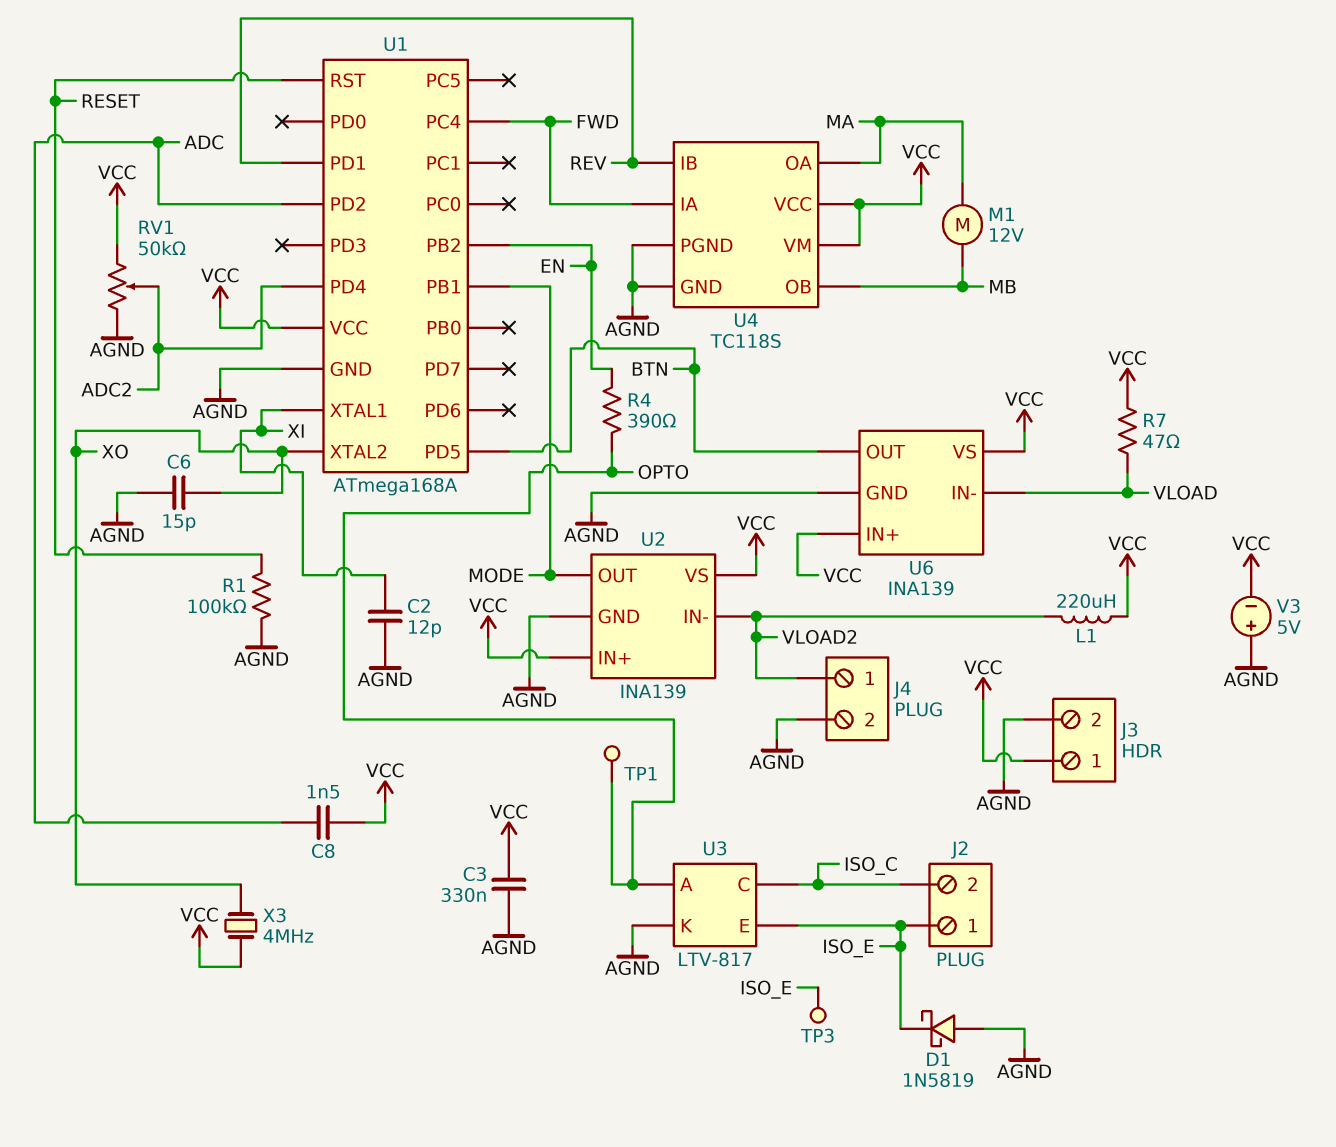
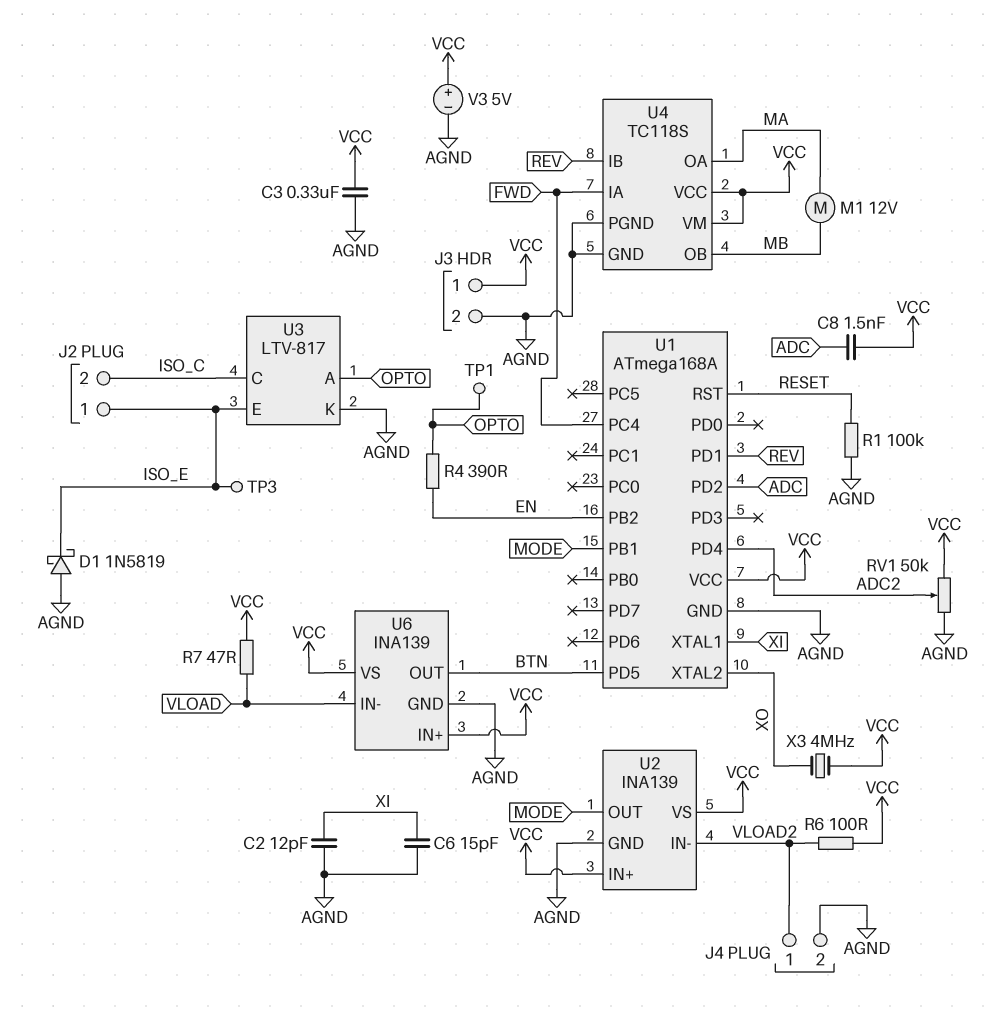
C6: 15pF (AGND, XO) -> 15pF (AGND, XI)
L1: 220uH (VCC, VLOAD2) -> none
R6: none -> 100 (VCC, VLOAD2)
V3: 5V (plus AGND, minus VCC) -> 5V (plus VCC, minus AGND)

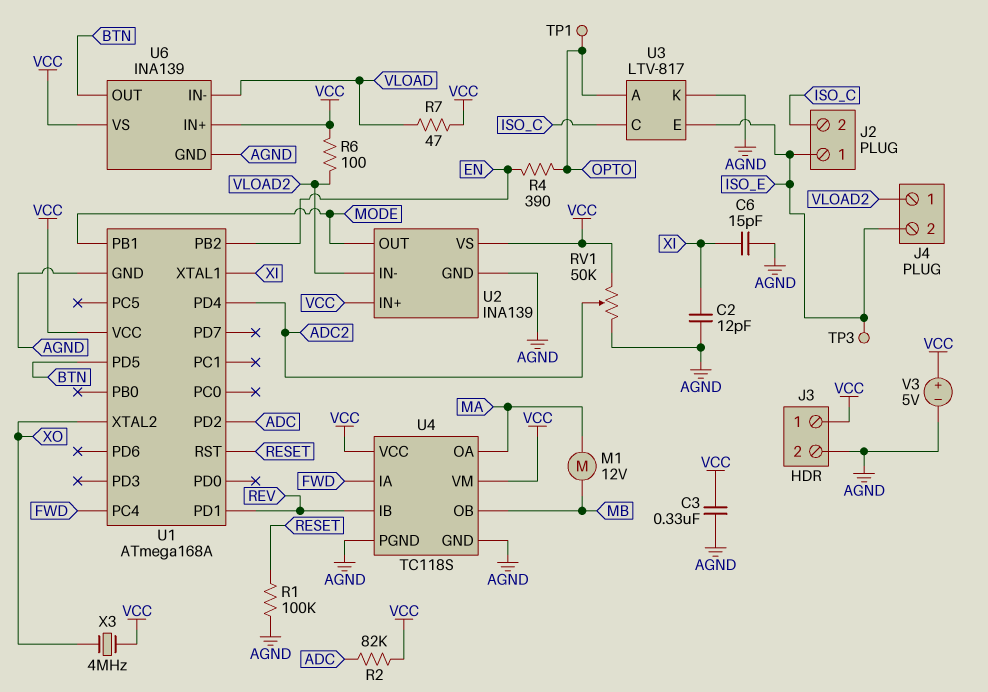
C8: 1.5nF (ADC, VCC) -> none
D1: schottky 1N5819 (A AGND, K ISO_E) -> none
J4 pin 2: AGND -> ISO_E
R2: none -> 82k (ADC, VCC)

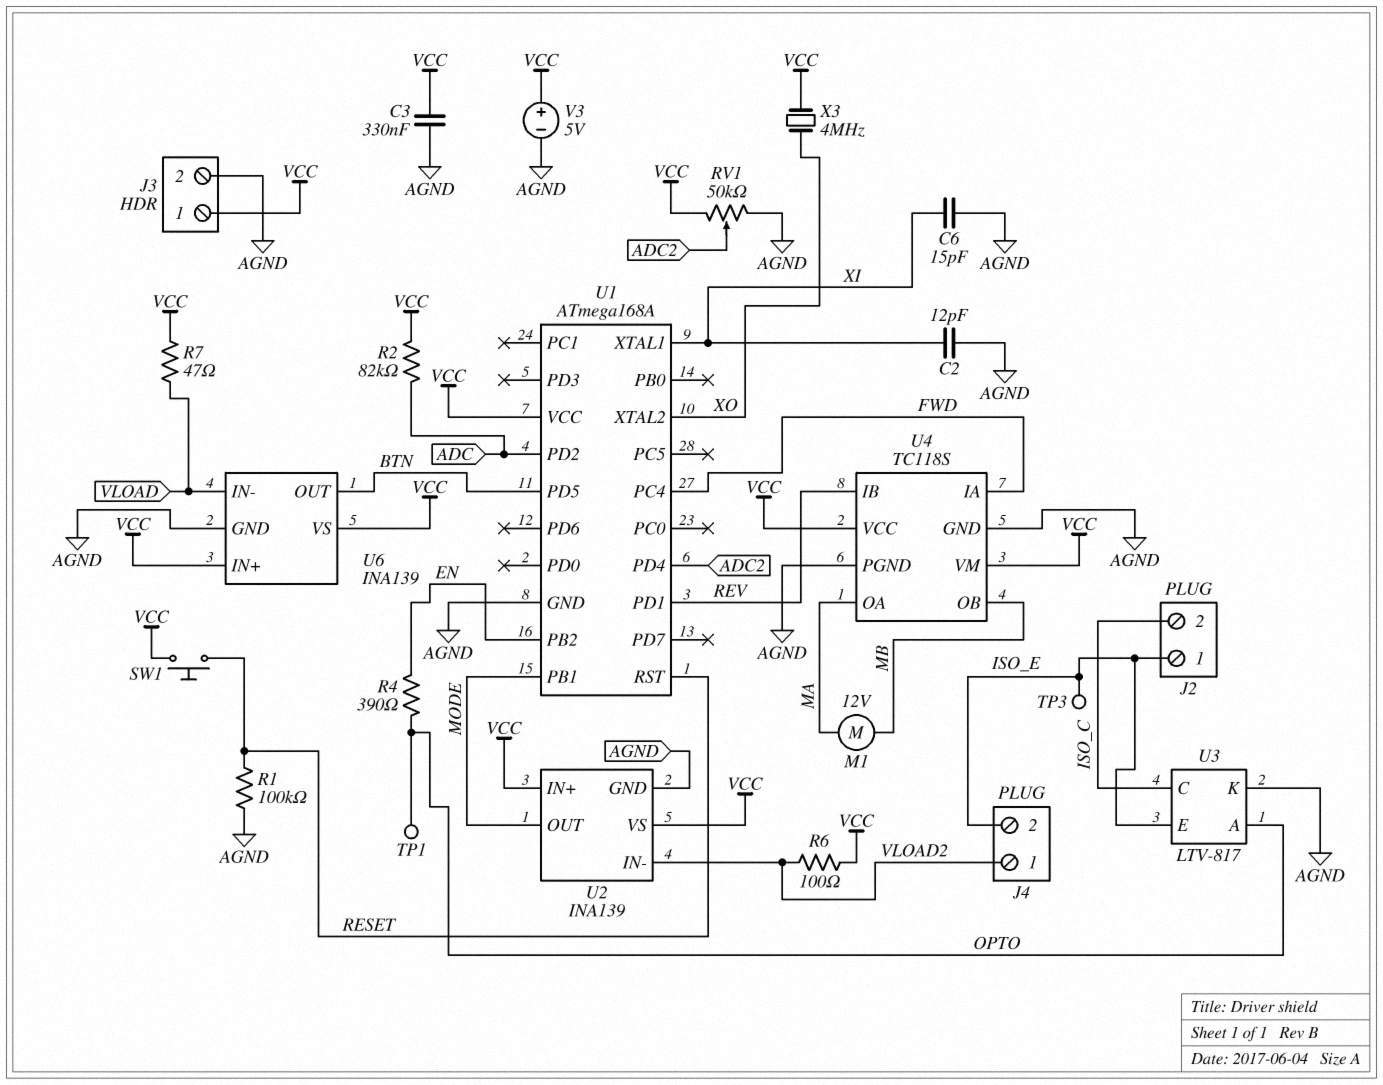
SW1: none -> button (RESET, VCC)

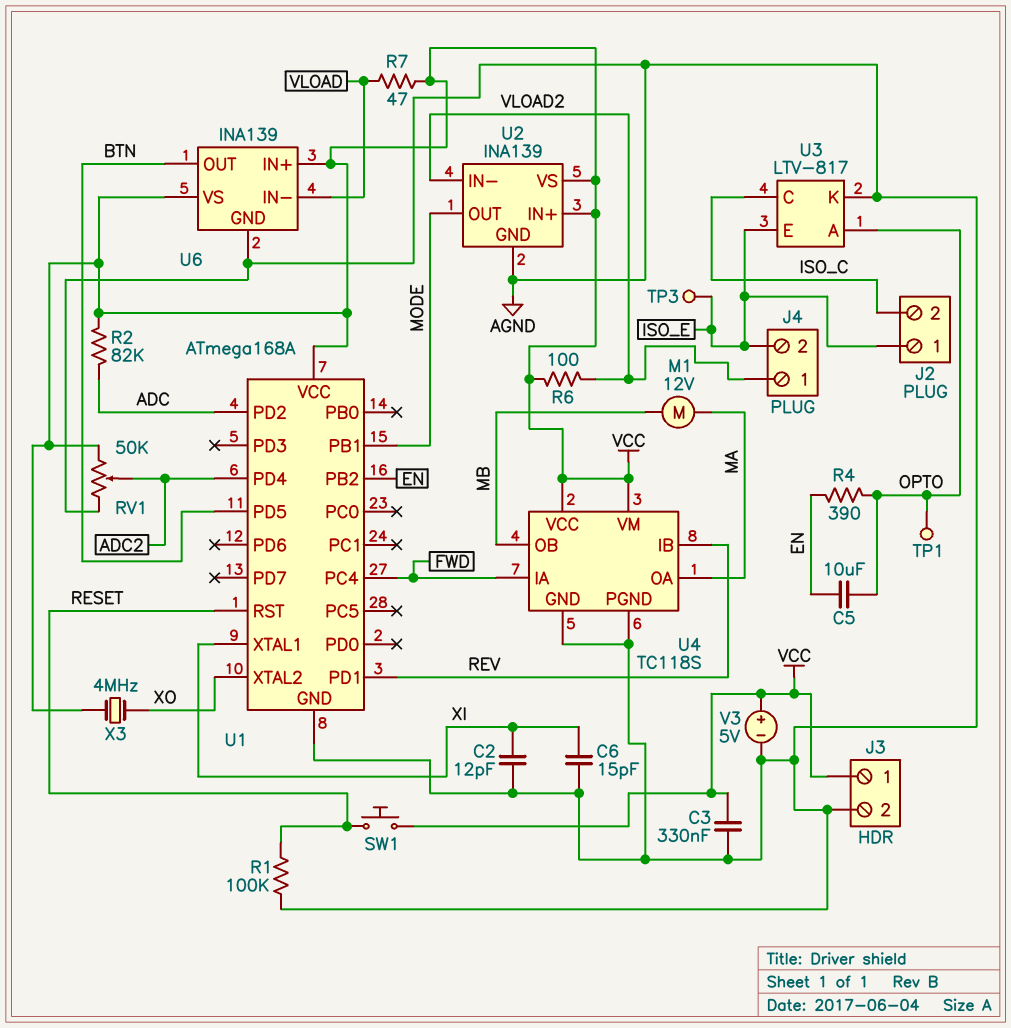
C5: none -> 10uF (EN, OPTO)

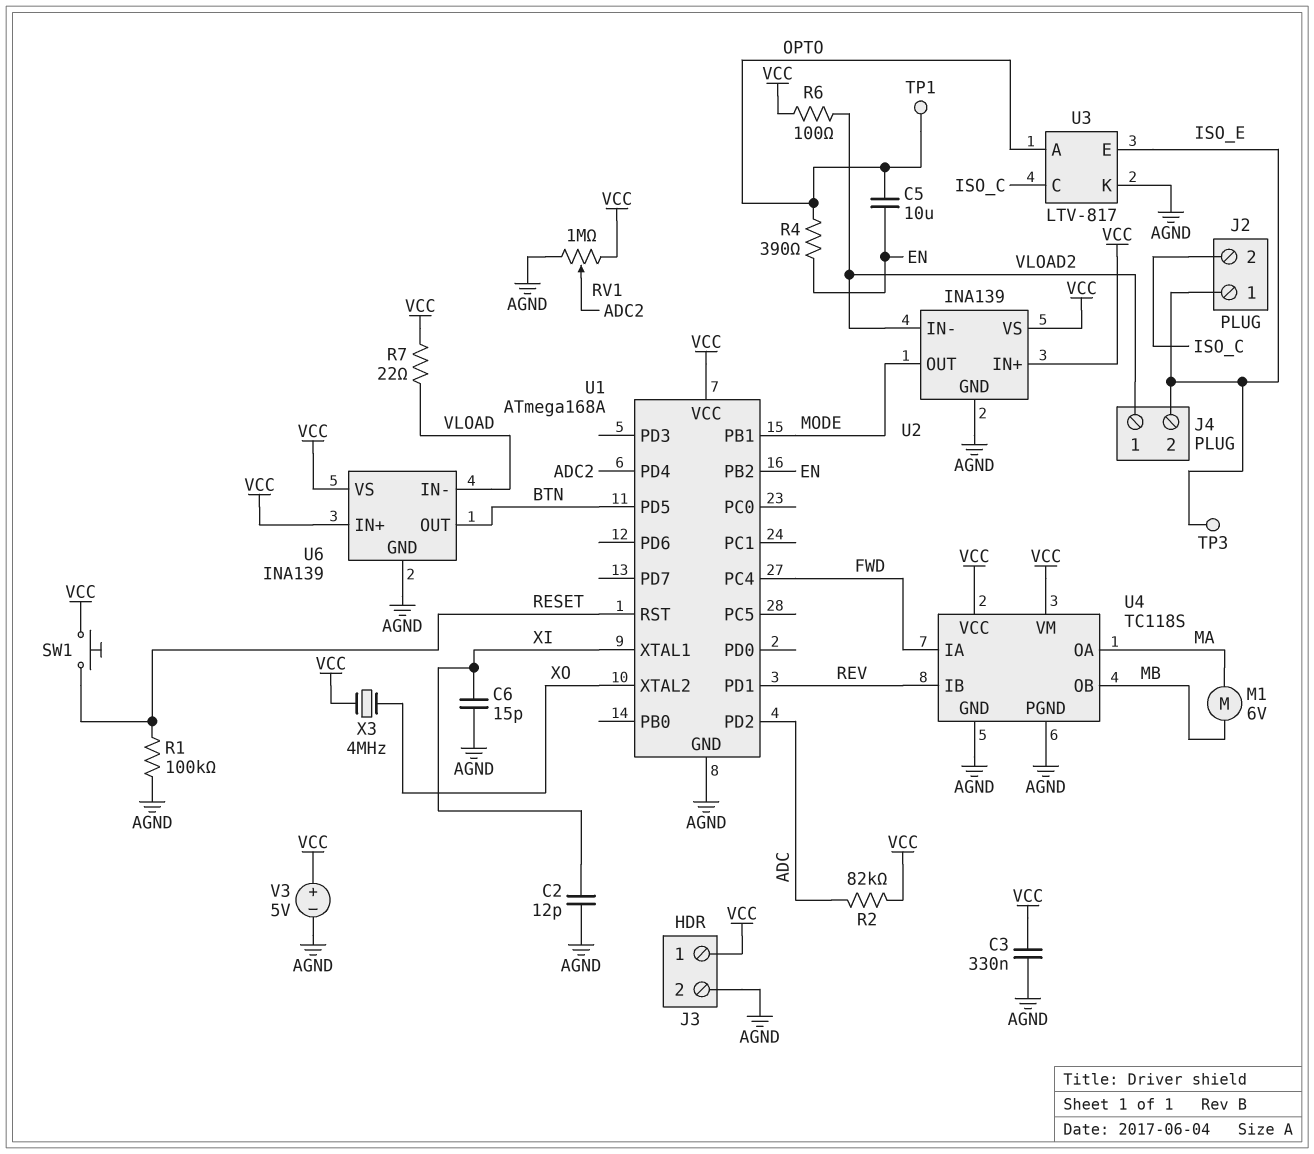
M1: motor 12V (MA, MB) -> motor 6V (MA, MB)
R7: 47 (VCC, VLOAD) -> 22 (VCC, VLOAD)
RV1: 50k (AGND, VCC, wiper ADC2) -> 1M (AGND, VCC, wiper ADC2)

